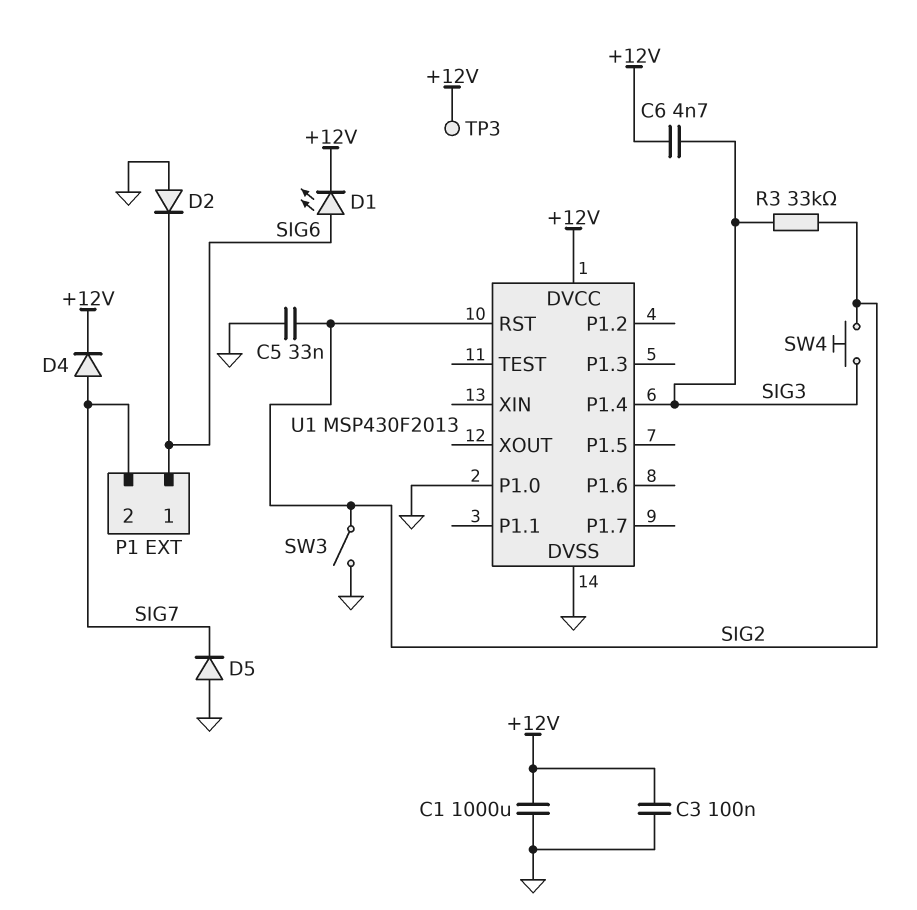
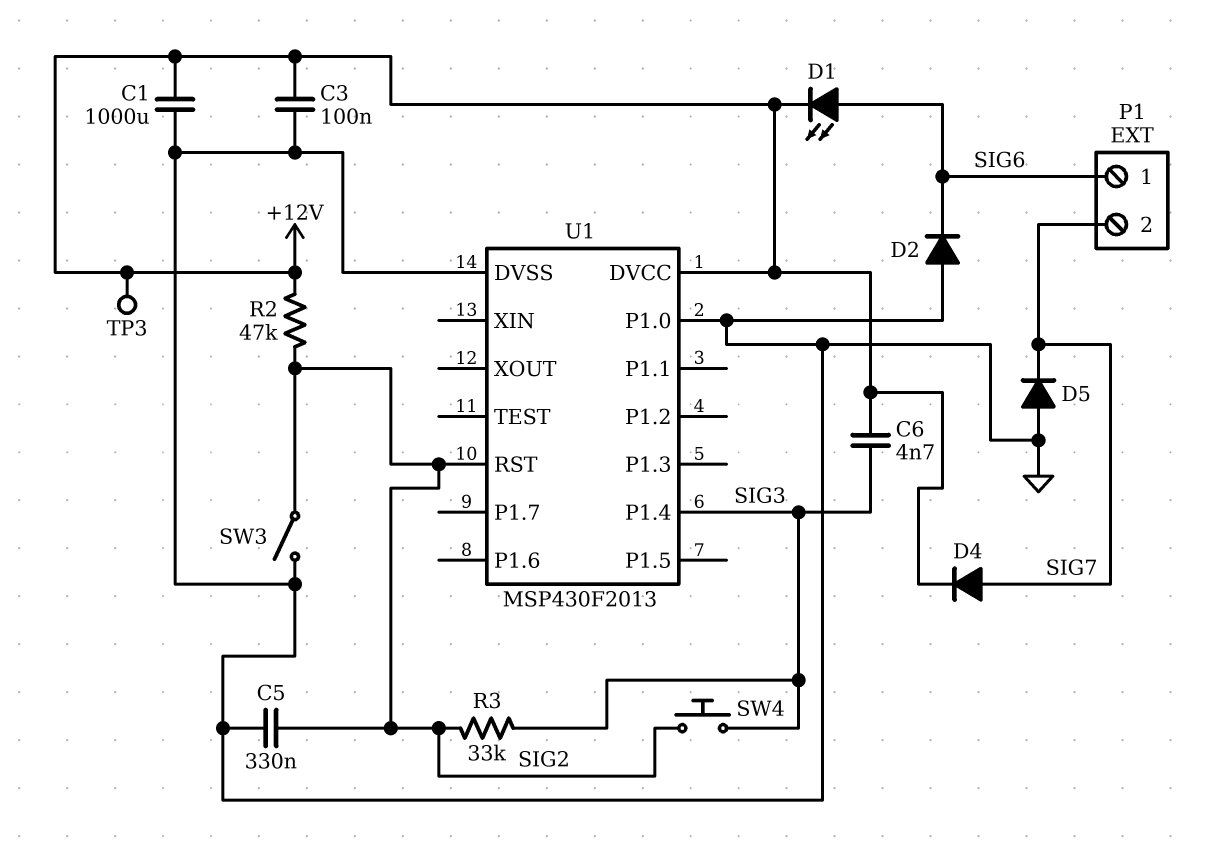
C5: 33nF (GND, SIG2) -> 330nF (GND, SIG2)
R2: none -> 47k (+12V, SIG2)

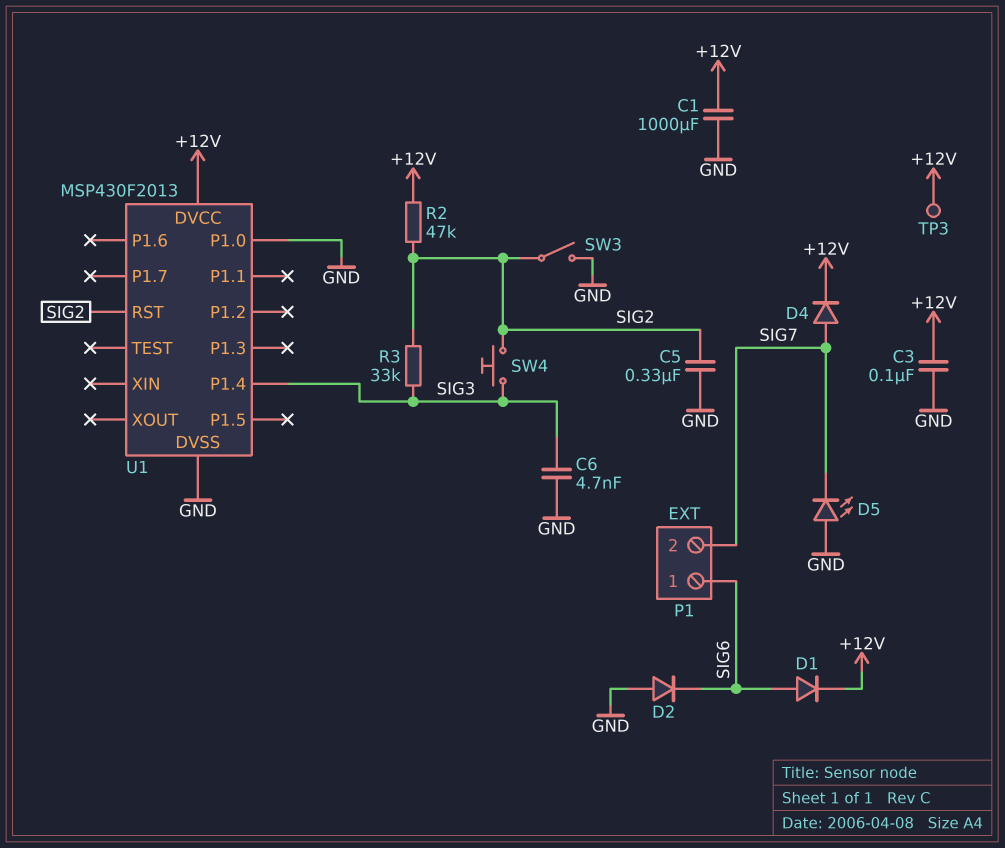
C6: 4.7nF (+12V, SIG3) -> 4.7nF (GND, SIG3)
D1: LED (A SIG6, K +12V) -> diode (A SIG6, K +12V)
D5: diode (A GND, K SIG7) -> LED (A GND, K SIG7)

